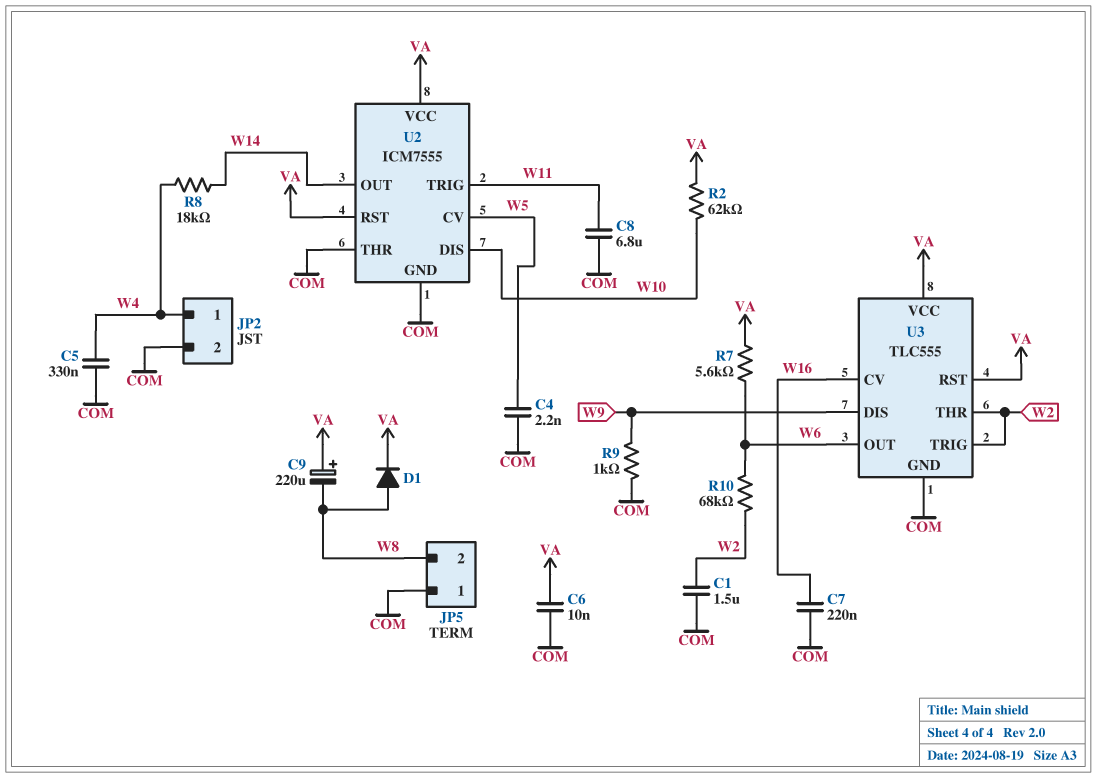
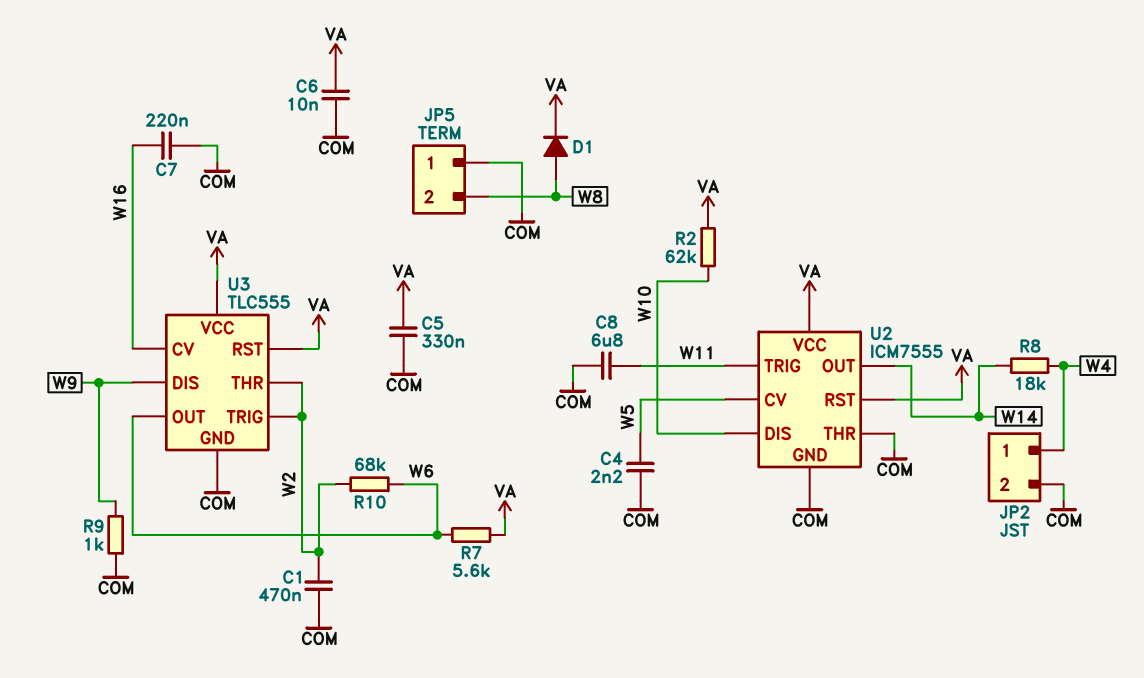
C1: 1.5uF (COM, W2) -> 470nF (COM, W2)
C5: 330nF (COM, W4) -> 330nF (COM, VA)
C9: 220uF (plus VA, minus W8) -> none

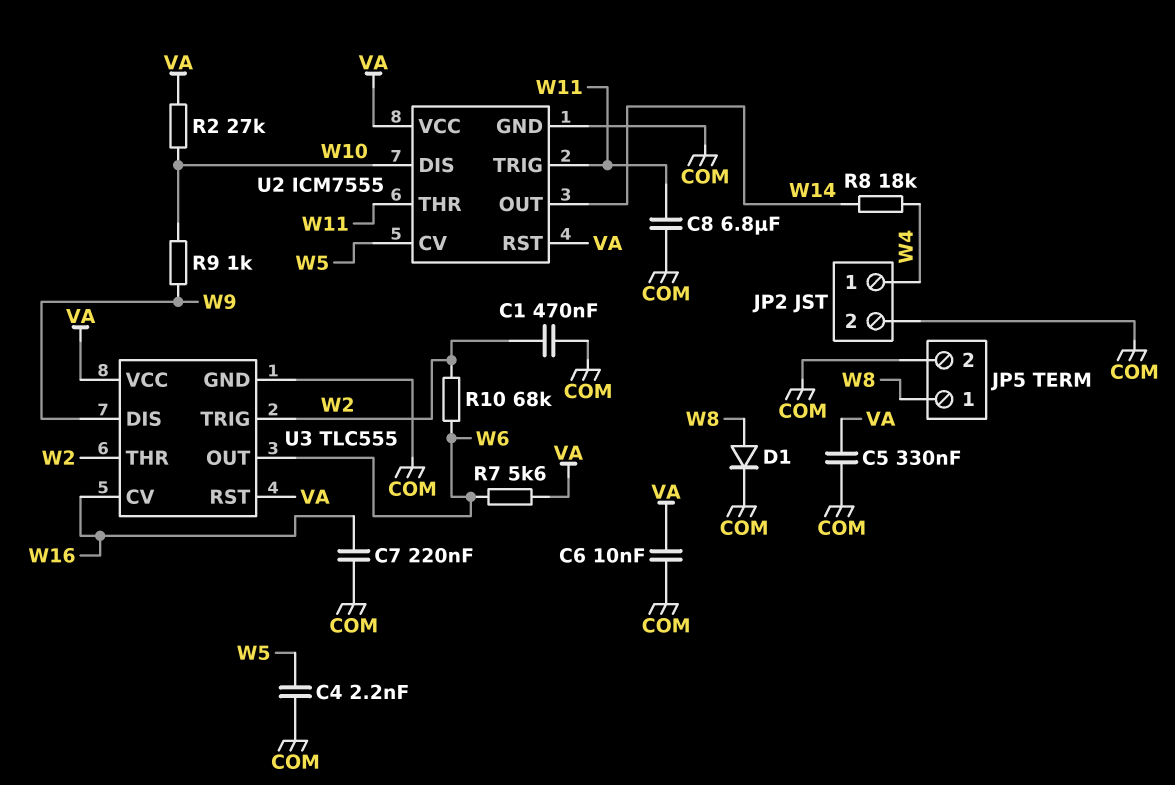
D1: diode (A W8, K VA) -> diode (A W8, K COM)
JP5 pin 1: COM -> W8
JP5 pin 2: W8 -> COM
R2: 62k (VA, W10) -> 27k (VA, W10)
R9: 1k (COM, W9) -> 1k (W9, W10)
U2 pin THR: COM -> W11

